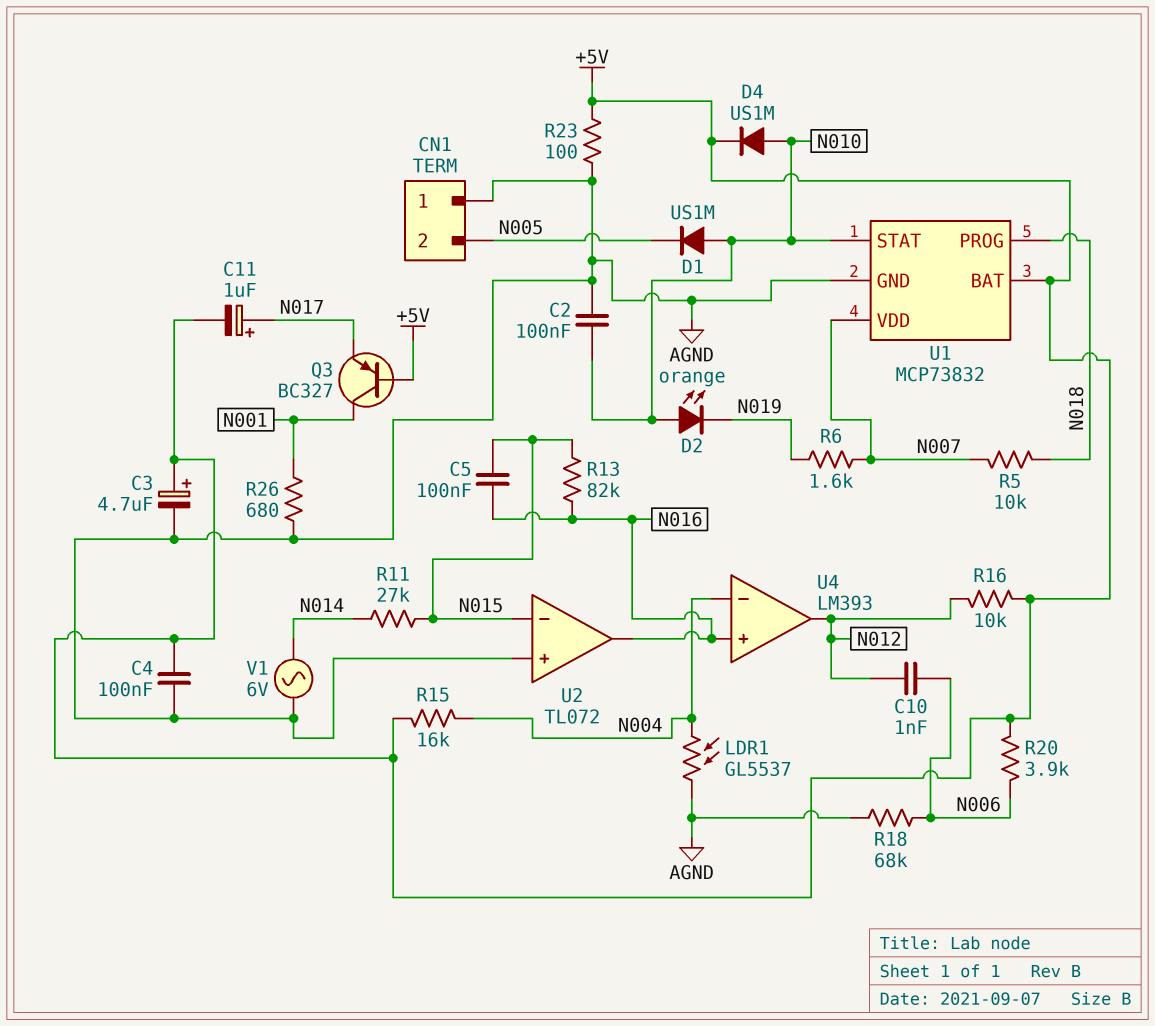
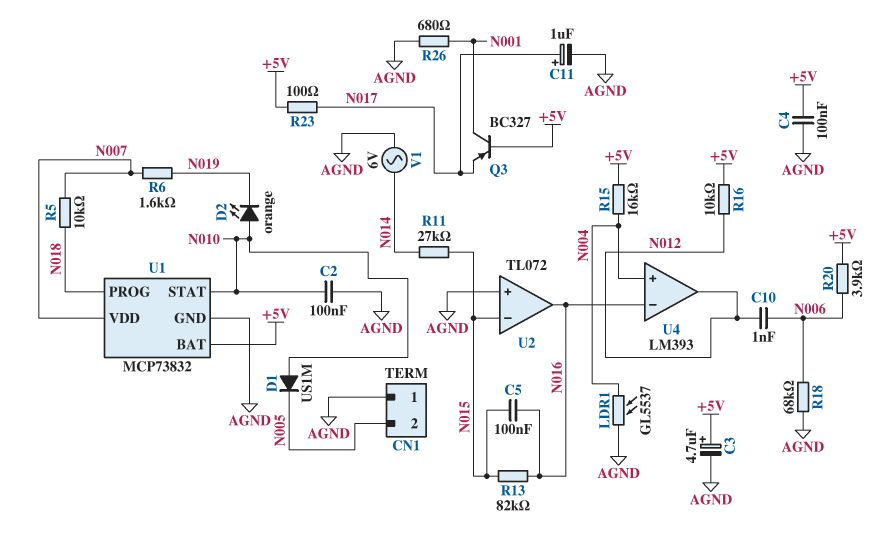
C11: 1uF (plus N017, minus +5V) -> 1uF (plus N017, minus AGND)
D4: diode US1M (A N010, K +5V) -> none
R23: 100 (+5V, AGND) -> 100 (+5V, N017)
U4 pin in+: N016 -> N004
U4 pin in-: N004 -> N016

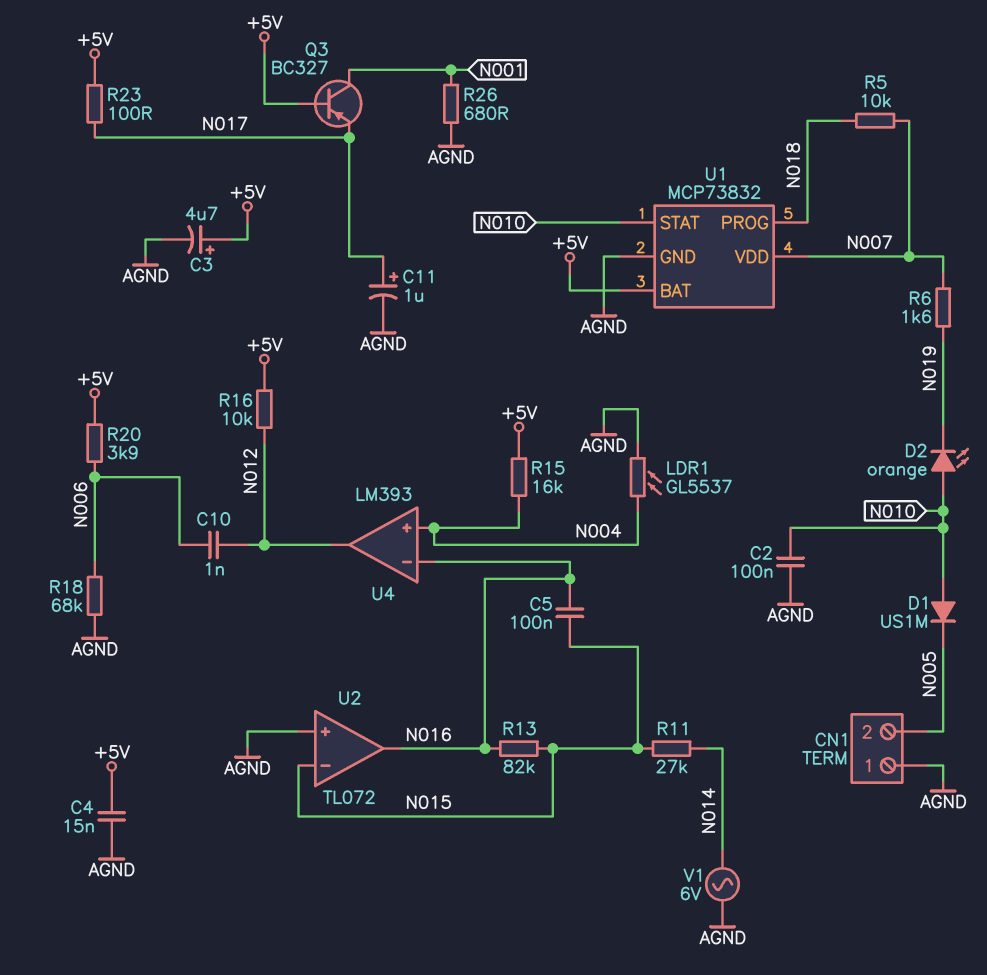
C4: 100nF (+5V, AGND) -> 15nF (+5V, AGND)

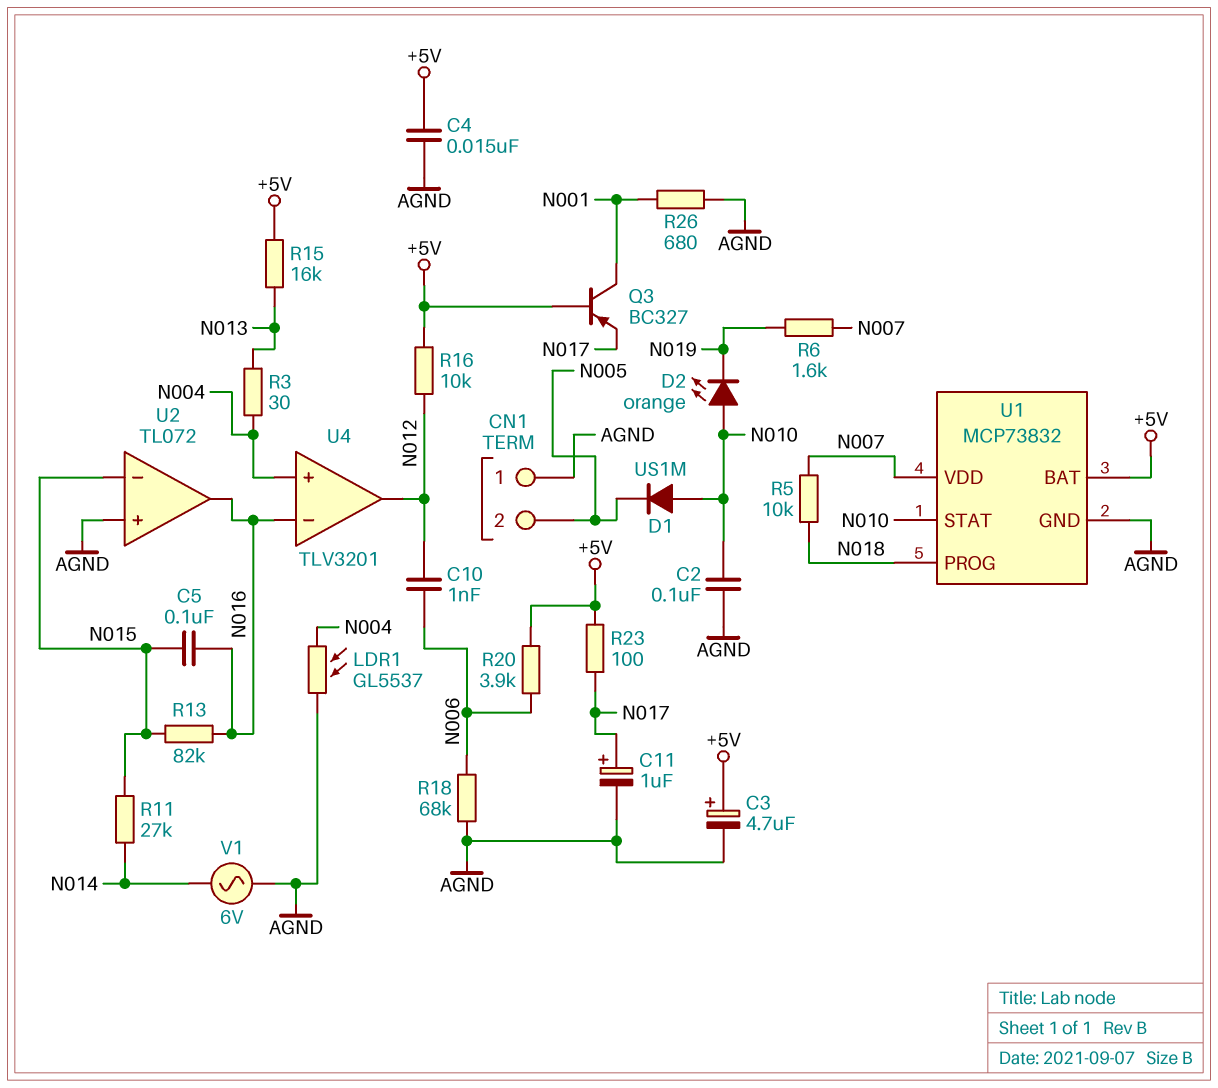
R3: none -> 30 (N004, N013)
R15: 16k (+5V, N004) -> 16k (+5V, N013)
U4: LM393 -> TLV3201

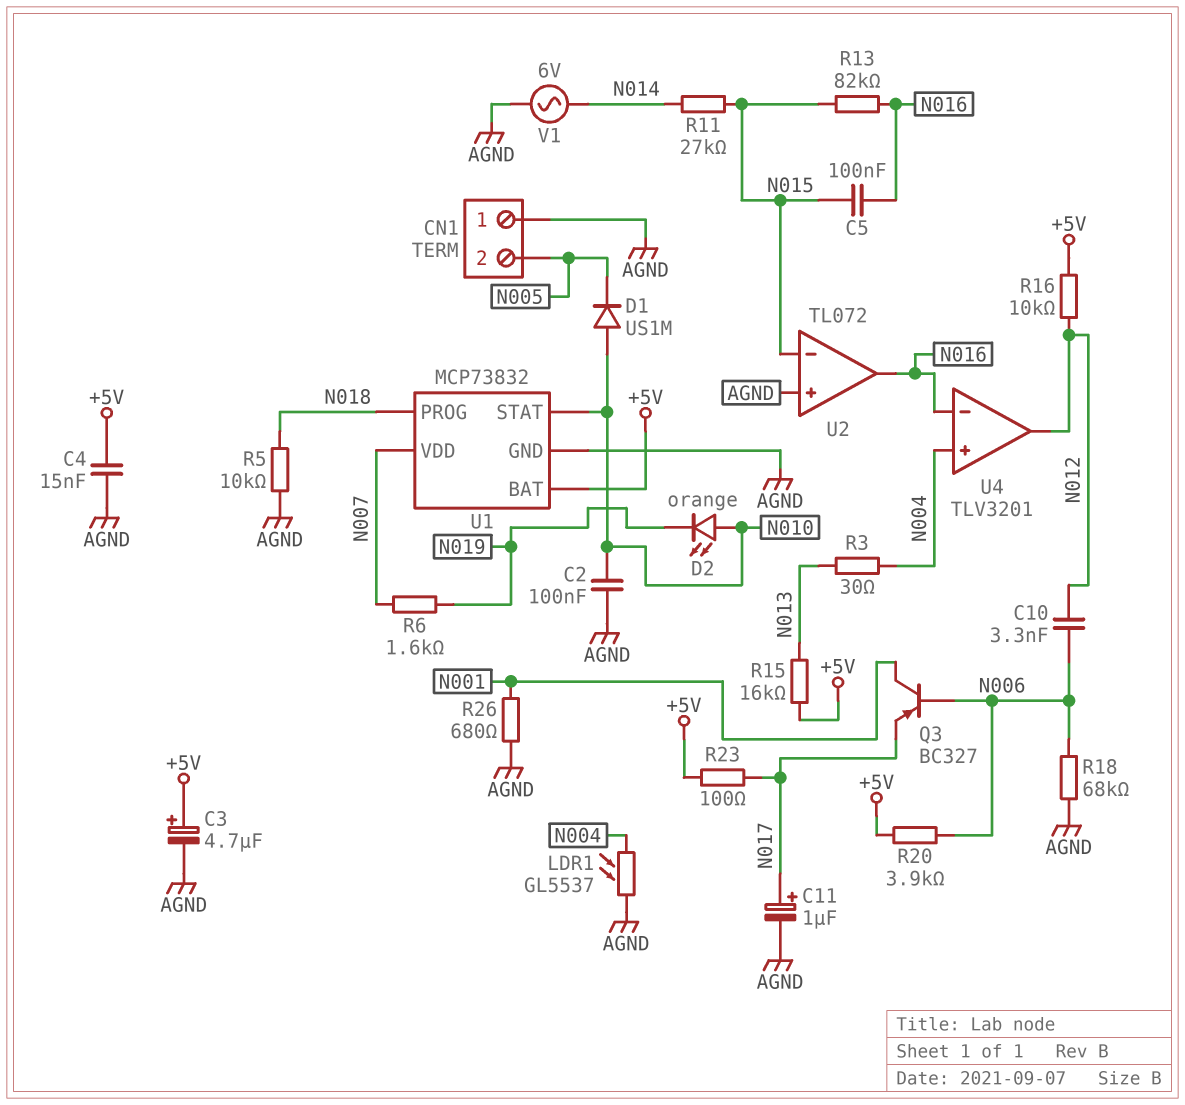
C10: 1nF (N006, N012) -> 3.3nF (N006, N012)
Q3: PNP BC327 (B +5V, C N001, E N017) -> PNP BC327 (B N006, C N001, E N017)
R5: 10k (N007, N018) -> 10k (AGND, N018)

